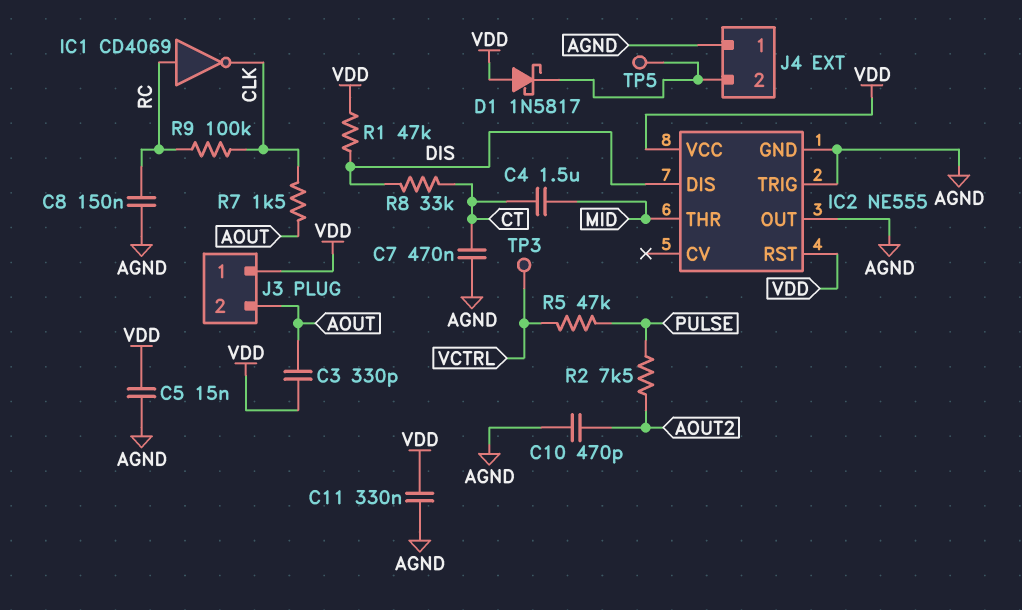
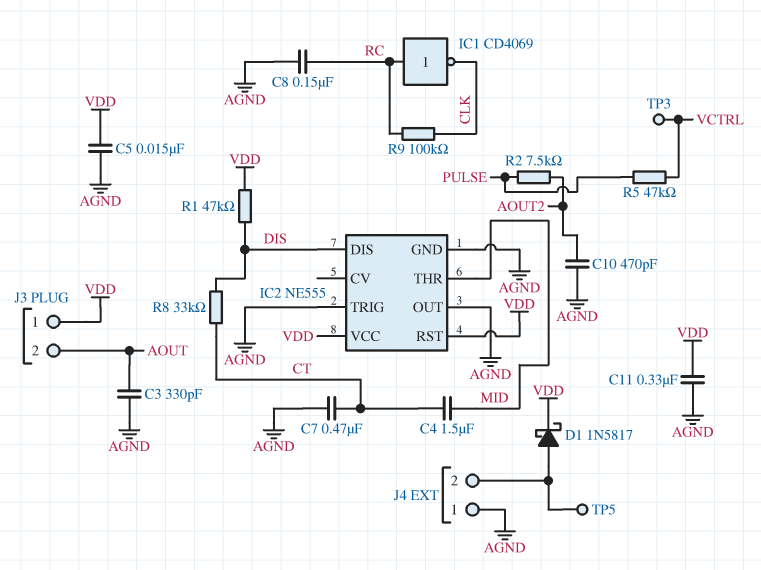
C3: 330pF (AOUT, VDD) -> 330pF (AGND, AOUT)
D1: schottky 1N5817 (A VDD, K J4/2) -> schottky 1N5817 (A J4/2, K VDD)
R7: 1.5k (AOUT, CLK) -> none

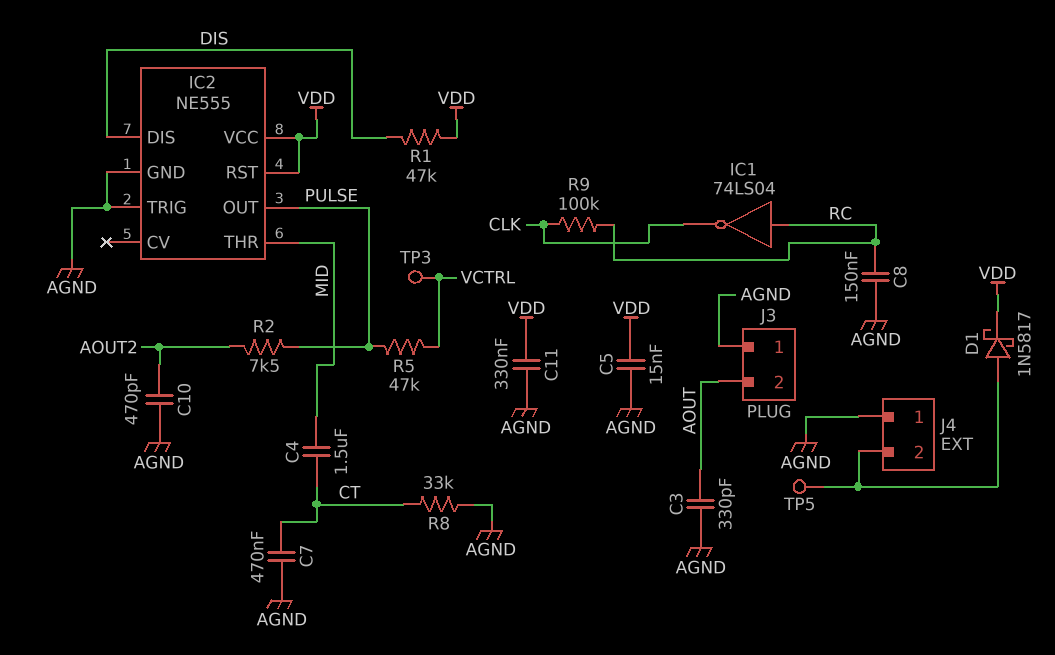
IC1: NOT CD4069 (in RC, out CLK) -> NOT 74LS04 (in RC, out CLK)
IC2 pin OUT: AGND -> PULSE
J3 pin 1: VDD -> AGND
R8: 33k (CT, DIS) -> 33k (AGND, CT)

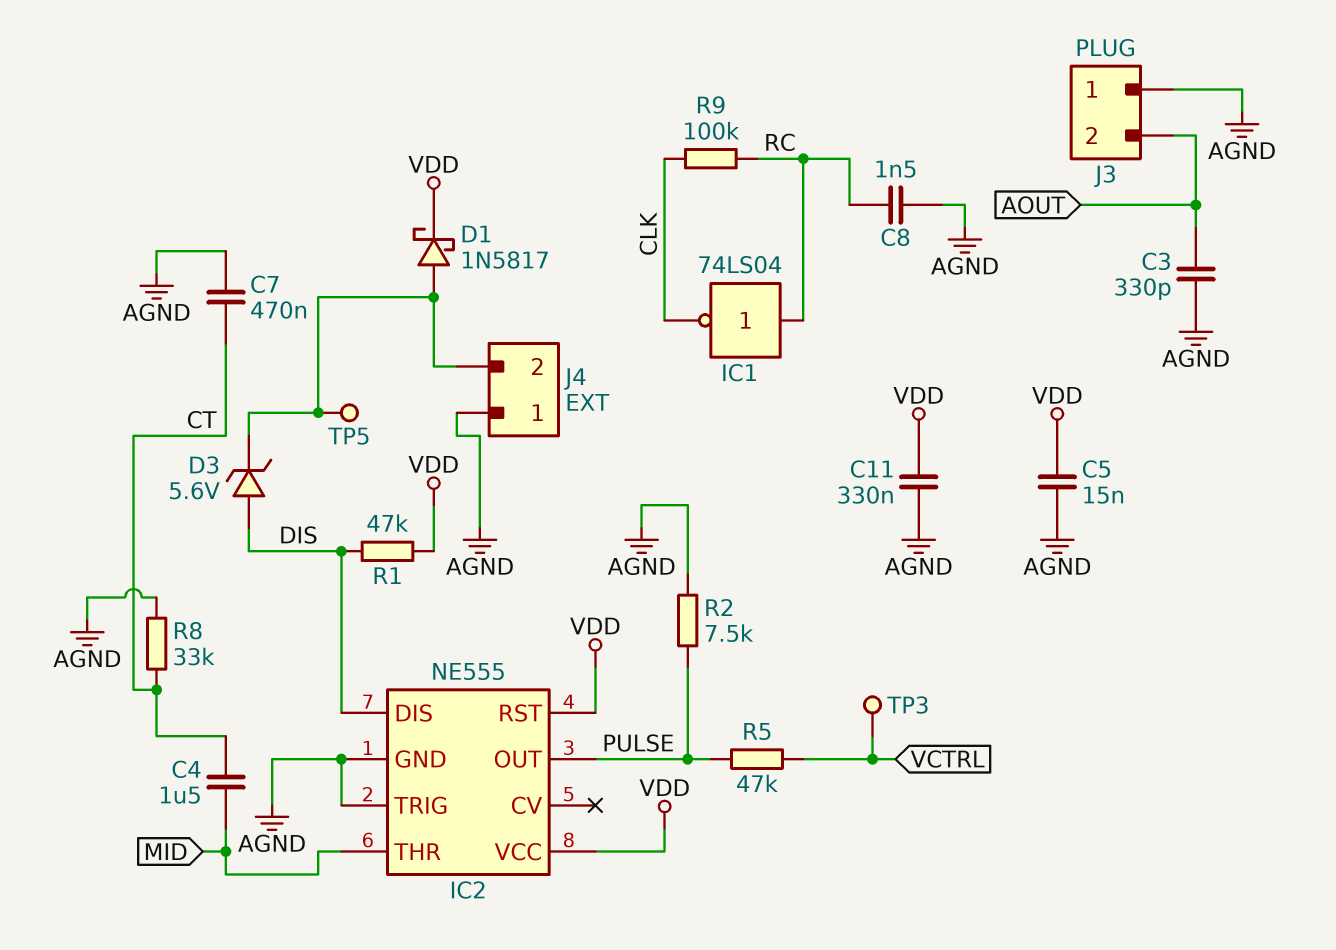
C8: 150nF (AGND, RC) -> 1.5nF (AGND, RC)
C10: 470pF (AGND, AOUT2) -> none
D3: none -> zener 5.6V (A DIS, K J4/2)
R2: 7.5k (AOUT2, PULSE) -> 7.5k (AGND, PULSE)

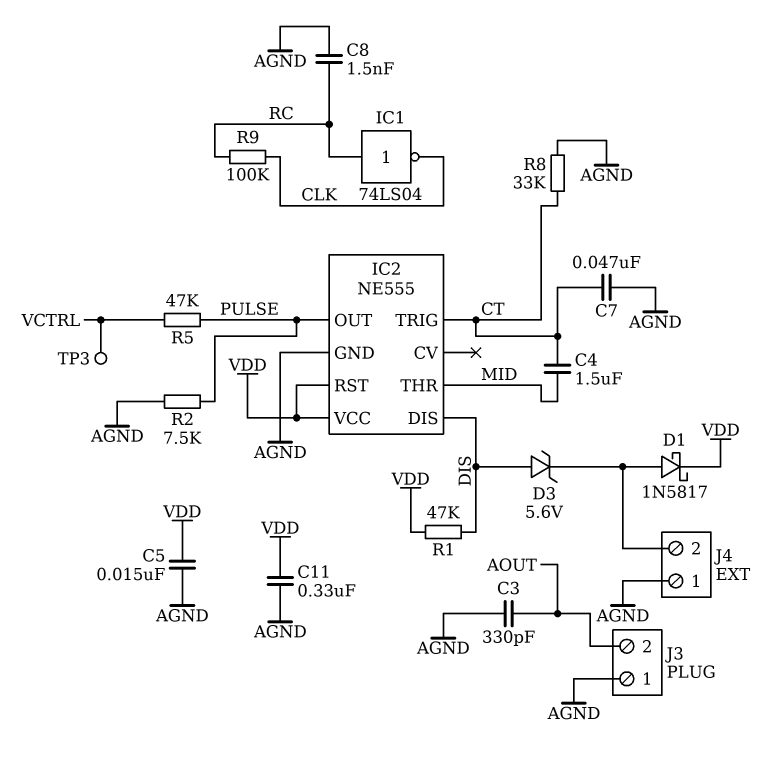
C7: 470nF (AGND, CT) -> 47nF (AGND, CT)
IC2 pin TRIG: AGND -> CT
TP5: test point (J4/2) -> none

